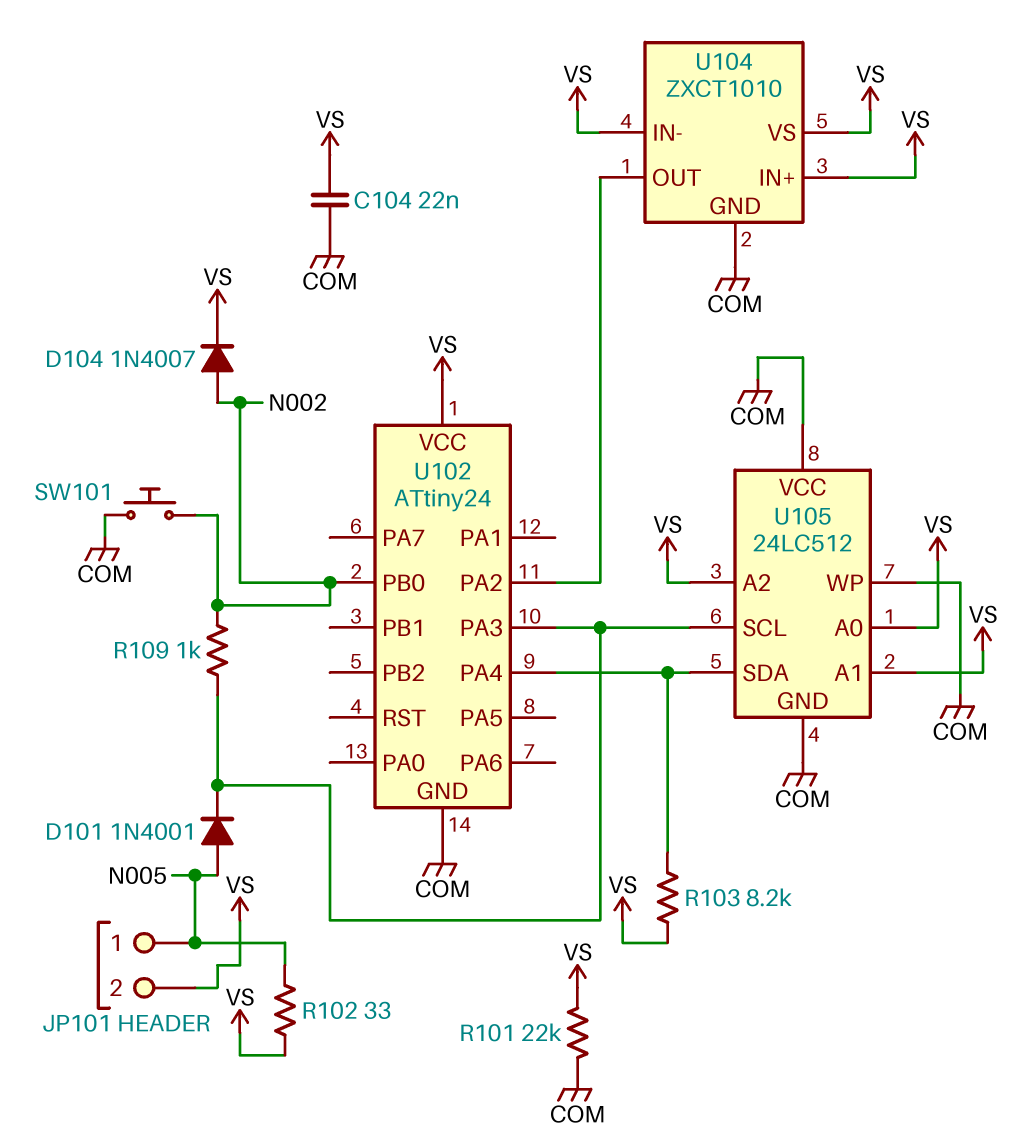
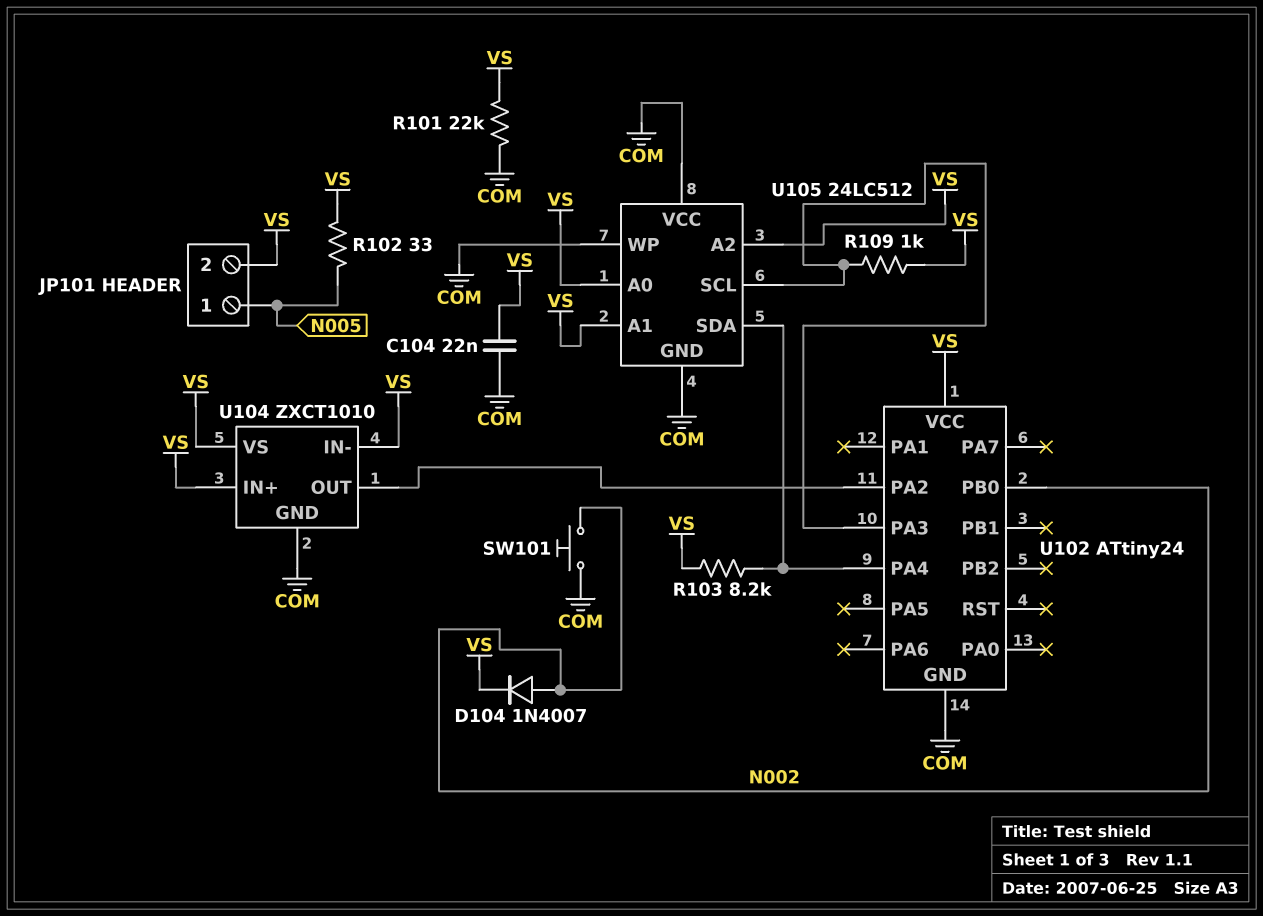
D101: diode 1N4001 (A N005, K U102/PA3) -> none
R109: 1k (N002, U102/PA3) -> 1k (U102/PA3, VS)

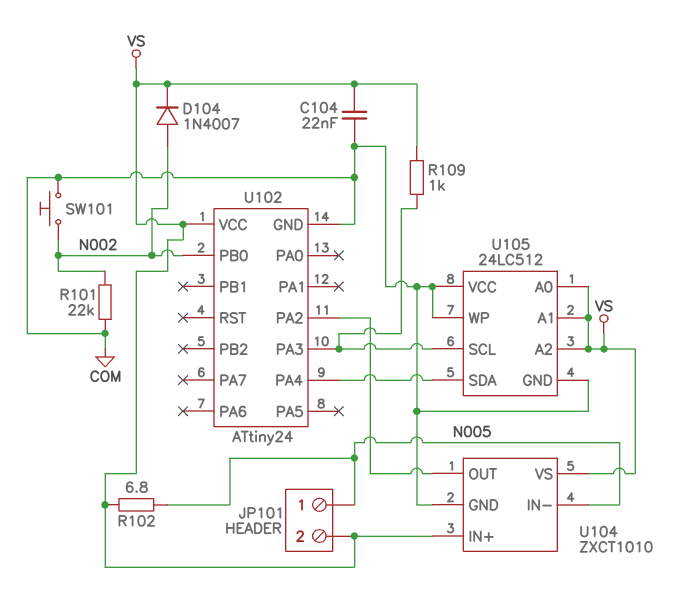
R101: 22k (COM, VS) -> 22k (COM, N002)
R102: 33 (N005, VS) -> 6.8 (N005, VS)
R103: 8.2k (U102/PA4, VS) -> none
U104 pin IN-: VS -> N005

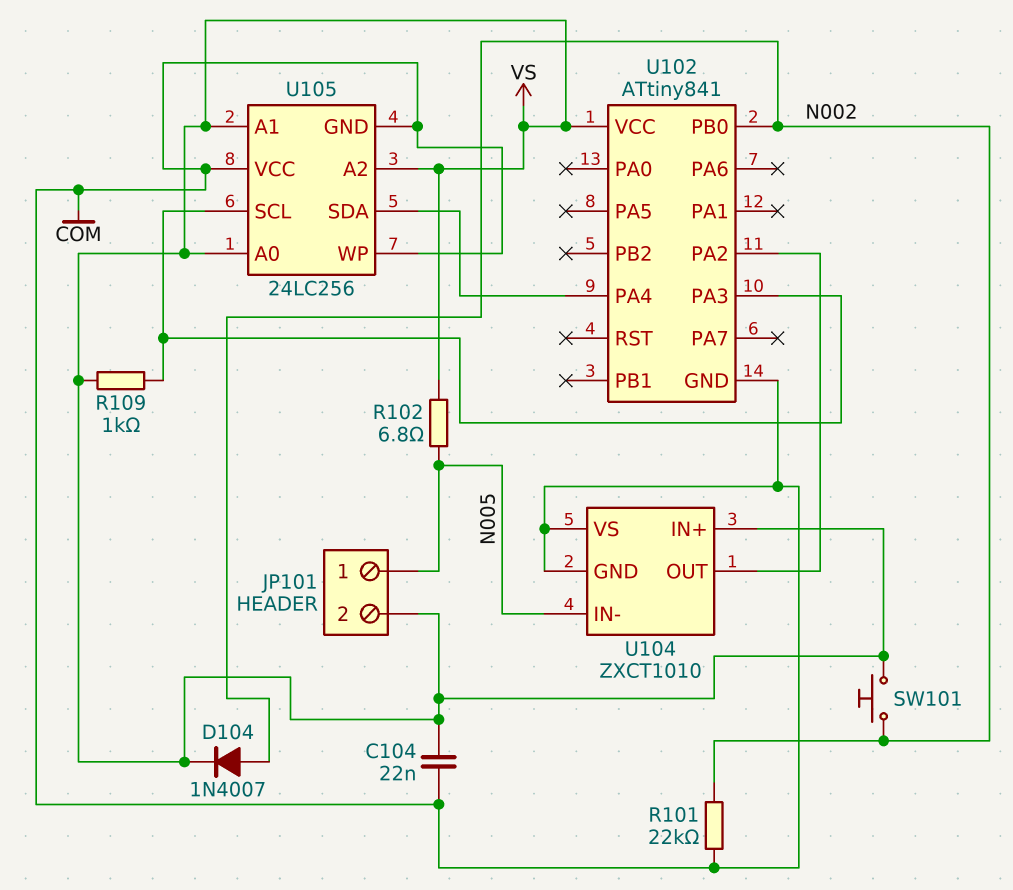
SW101: button (COM, N002) -> button (N002, VS)
U102: ATtiny24 -> ATtiny841
U104 pin VS: VS -> COM
U105: 24LC512 -> 24LC256

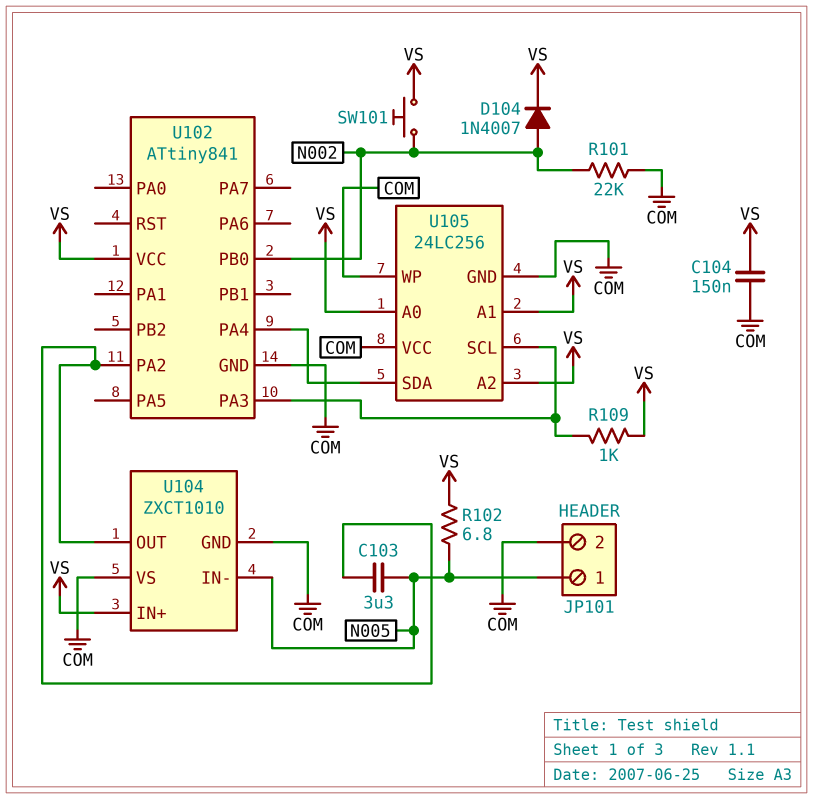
C103: none -> 3.3uF (N005, U102/PA2)
C104: 22nF (COM, VS) -> 150nF (COM, VS)
JP101 pin 2: VS -> COM

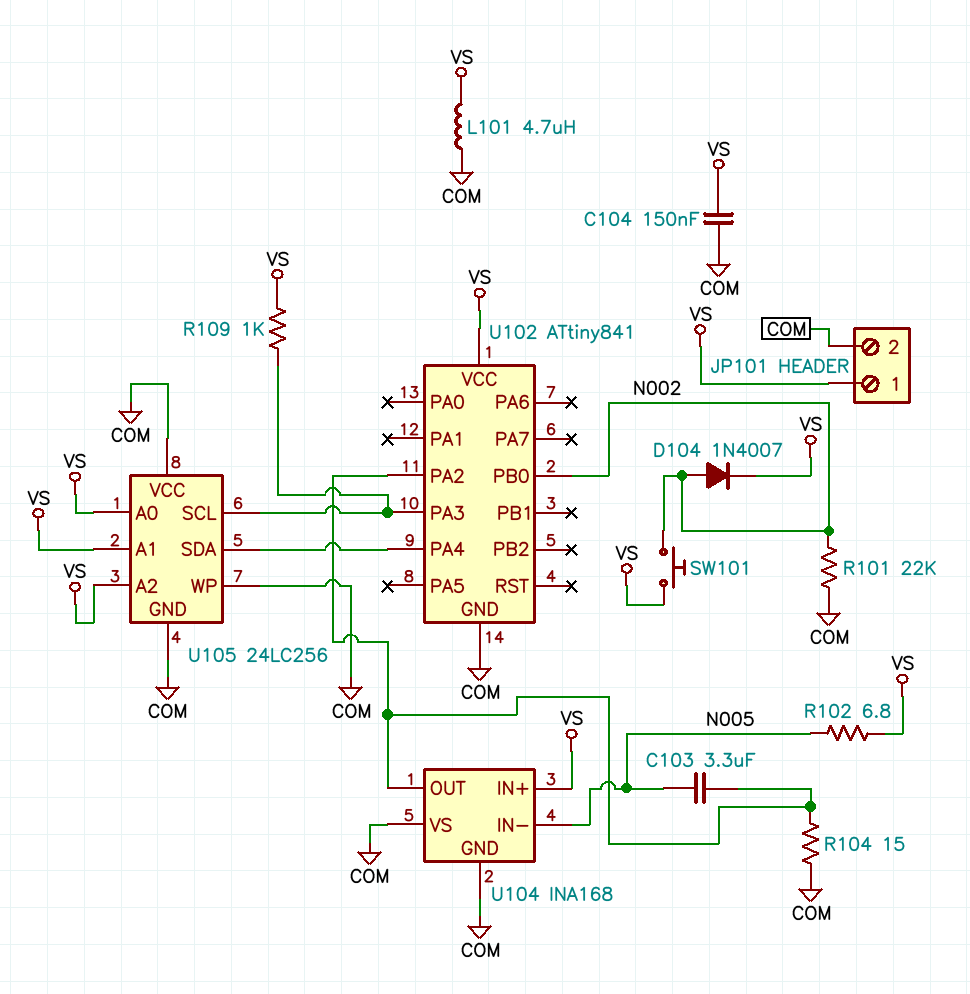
JP101 pin 1: N005 -> VS
L101: none -> 4.7uH (COM, VS)
R104: none -> 15 (COM, U102/PA2)
U104: ZXCT1010 -> INA168

